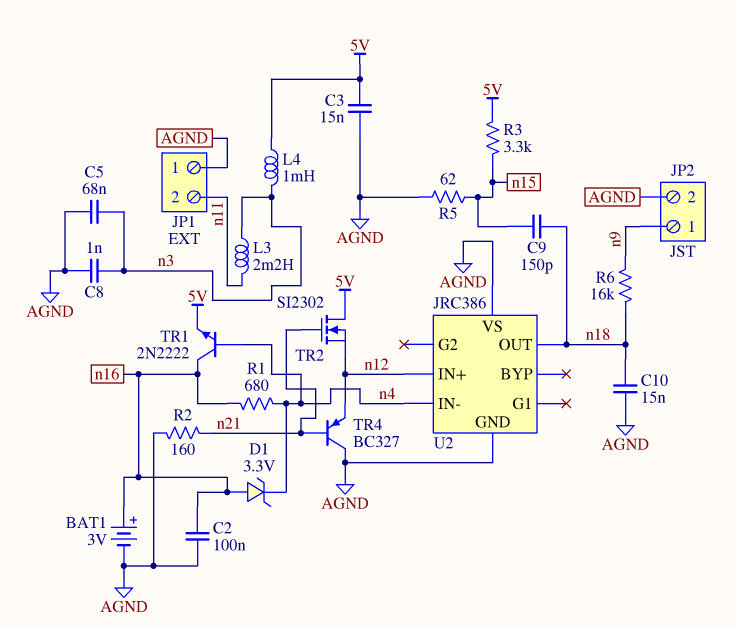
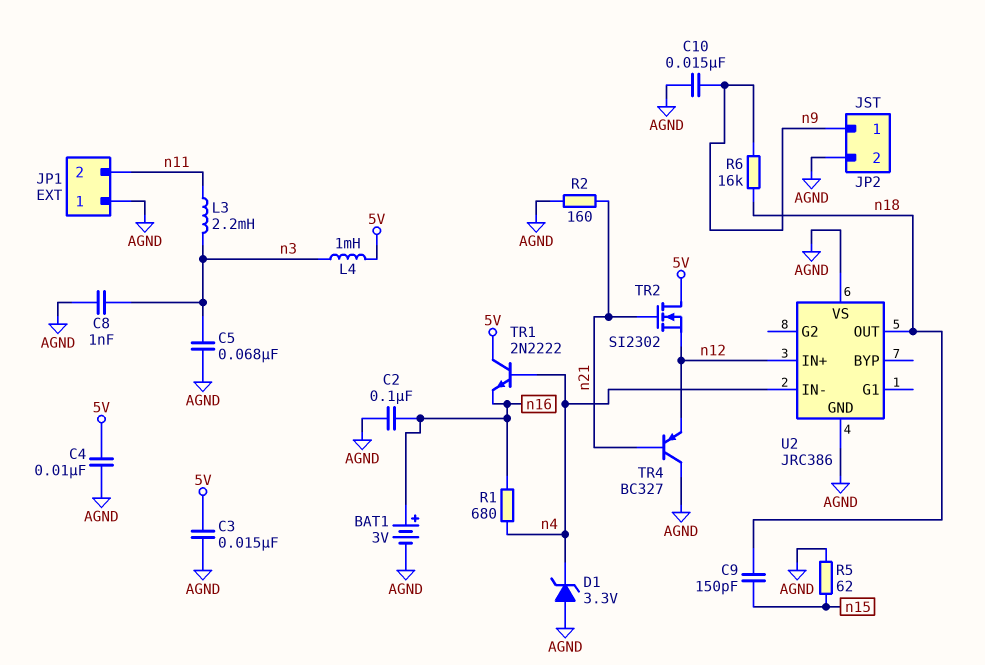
C4: none -> 10nF (5V, AGND)
C10: 15nF (AGND, n18) -> 15nF (AGND, n9)
D1: zener 3.3V (A n16, K n4) -> zener 3.3V (A AGND, K n4)
R3: 3.3k (5V, n15) -> none
TR1: NPN 2N2222 (B n4, C n16, E 5V) -> NPN 2N2222 (B n4, C 5V, E n16)

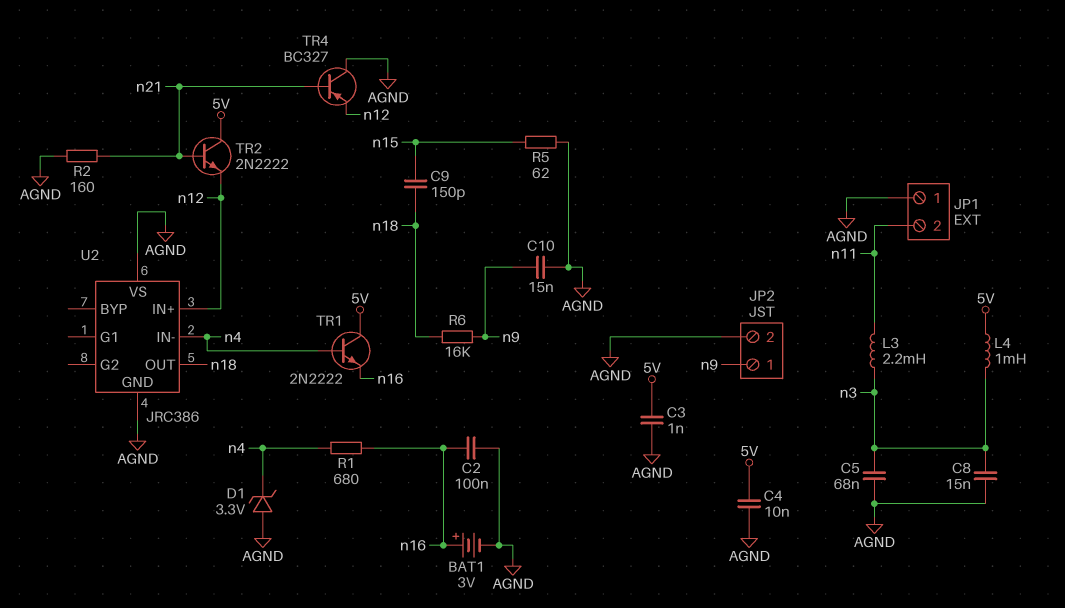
C3: 15nF (5V, AGND) -> 1nF (5V, AGND)
C8: 1nF (AGND, n3) -> 15nF (AGND, n3)
TR2: NMOS SI2302 (G n21, D 5V, S n12) -> NPN 2N2222 (B n21, C 5V, E n12)

